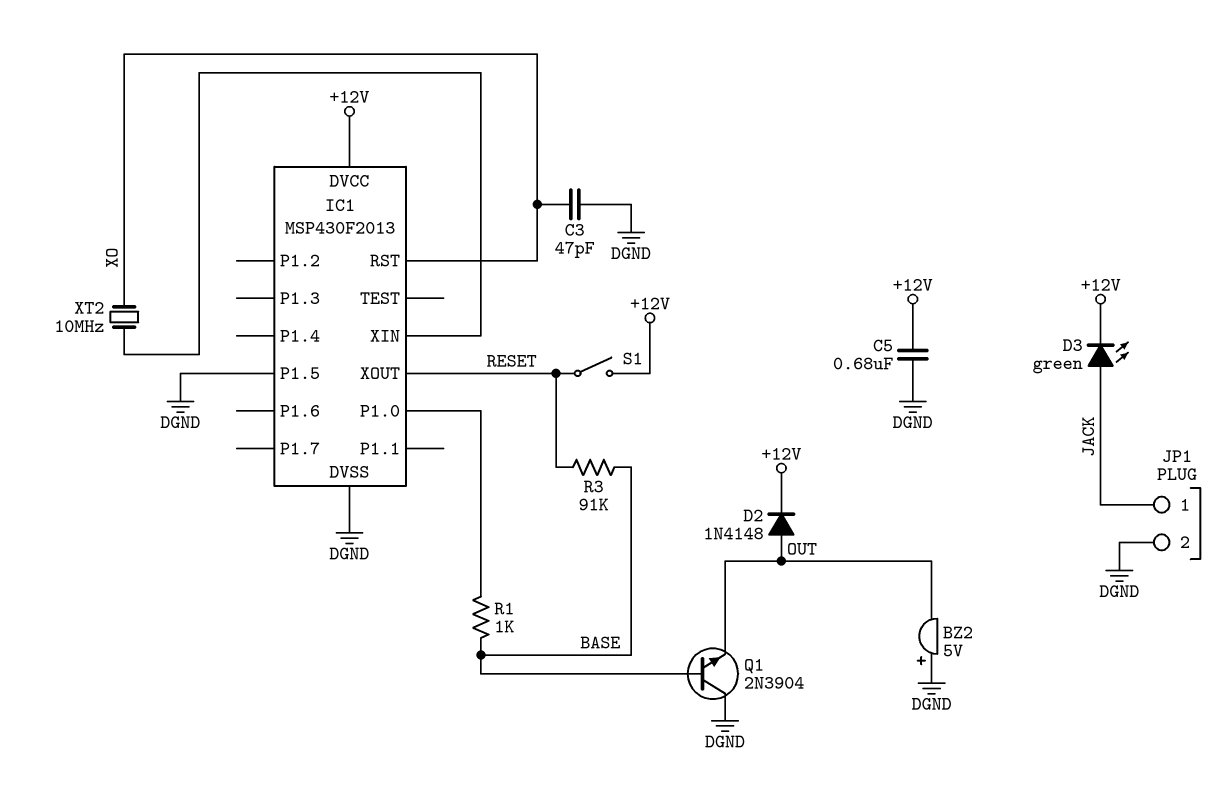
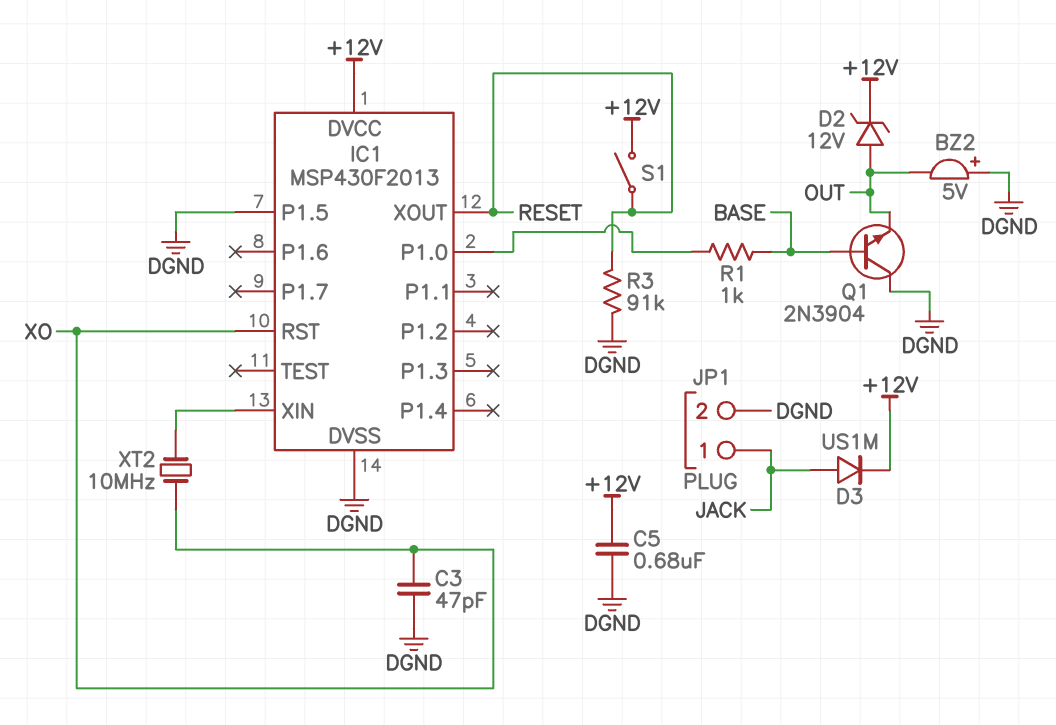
D2: diode 1N4148 (A OUT, K +12V) -> zener 12V (A OUT, K +12V)
D3: LED green (A JACK, K +12V) -> diode US1M (A JACK, K +12V)
R3: 91k (BASE, RESET) -> 91k (DGND, RESET)

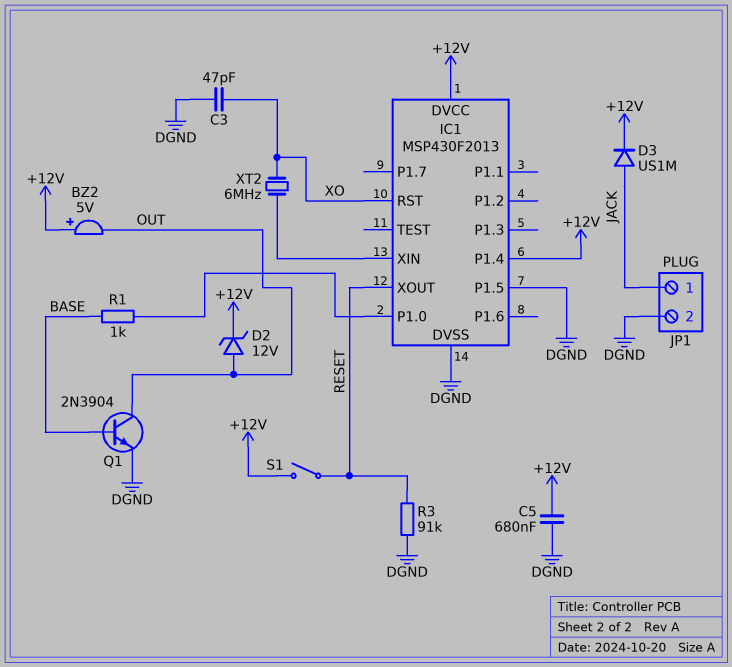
BZ2: buzzer 5V (plus DGND, minus OUT) -> buzzer 5V (plus +12V, minus OUT)
IC1 pin P1.4: none -> +12V
Q1: NPN 2N3904 (B BASE, C DGND, E OUT) -> NPN 2N3904 (B BASE, C OUT, E DGND)
XT2: 10MHz (IC1/XIN, XO) -> 6MHz (IC1/XIN, XO)

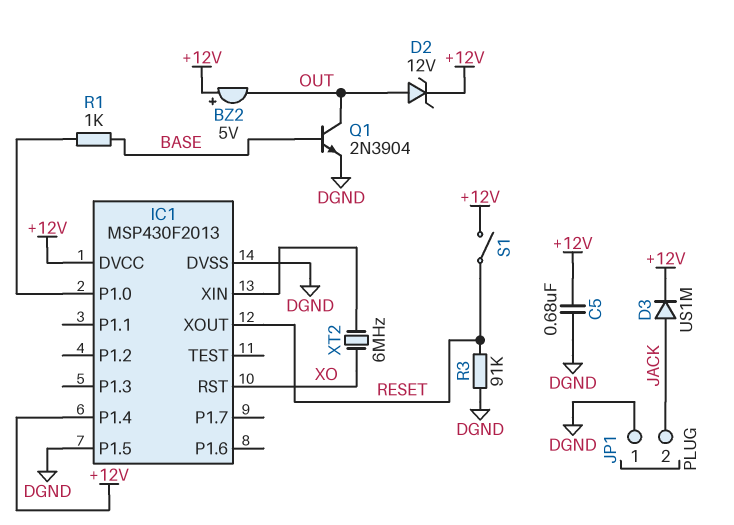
C3: 47pF (DGND, XO) -> none
JP1 pin 1: JACK -> DGND
JP1 pin 2: DGND -> JACK

